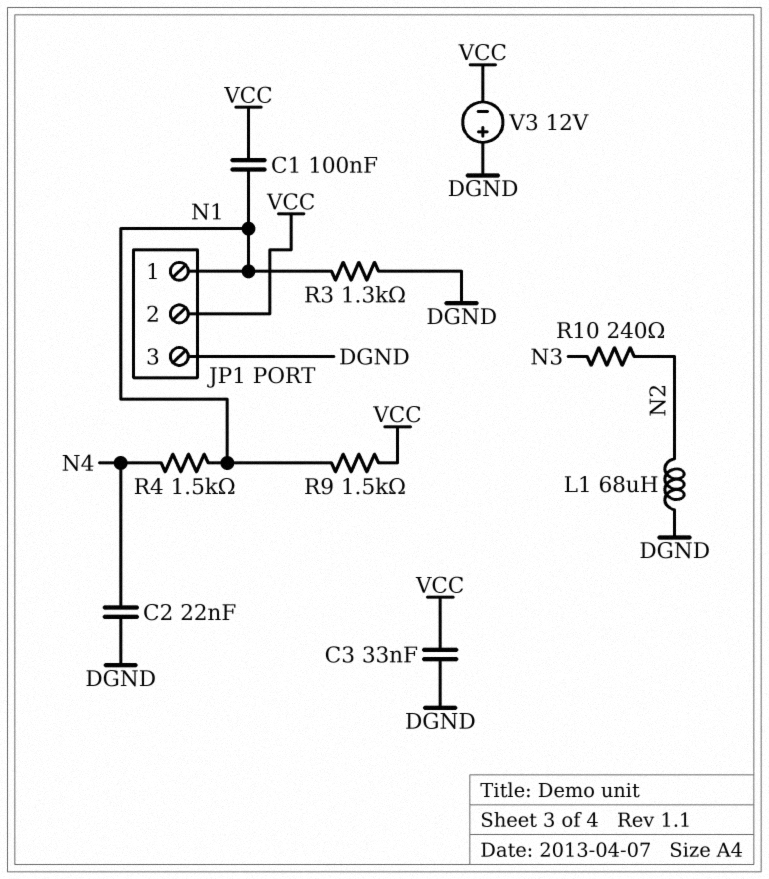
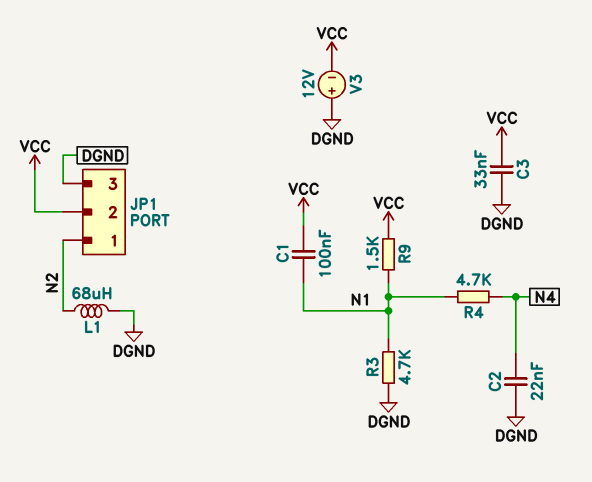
JP1 pin 1: N1 -> N2
R3: 1.3k (DGND, N1) -> 4.7k (DGND, N1)
R4: 1.5k (N1, N4) -> 4.7k (N1, N4)
R10: 240 (N2, N3) -> none

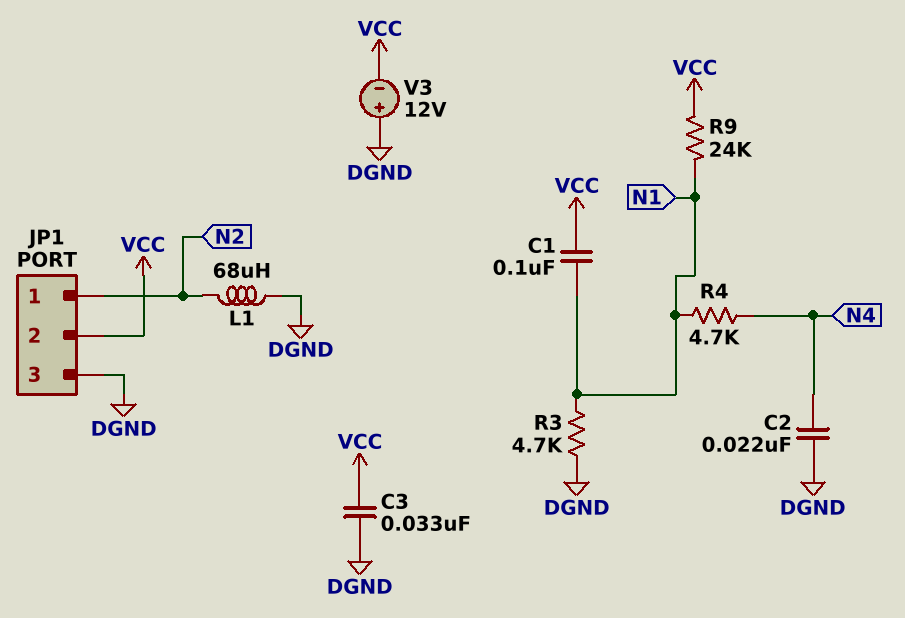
R9: 1.5k (N1, VCC) -> 24k (N1, VCC)

